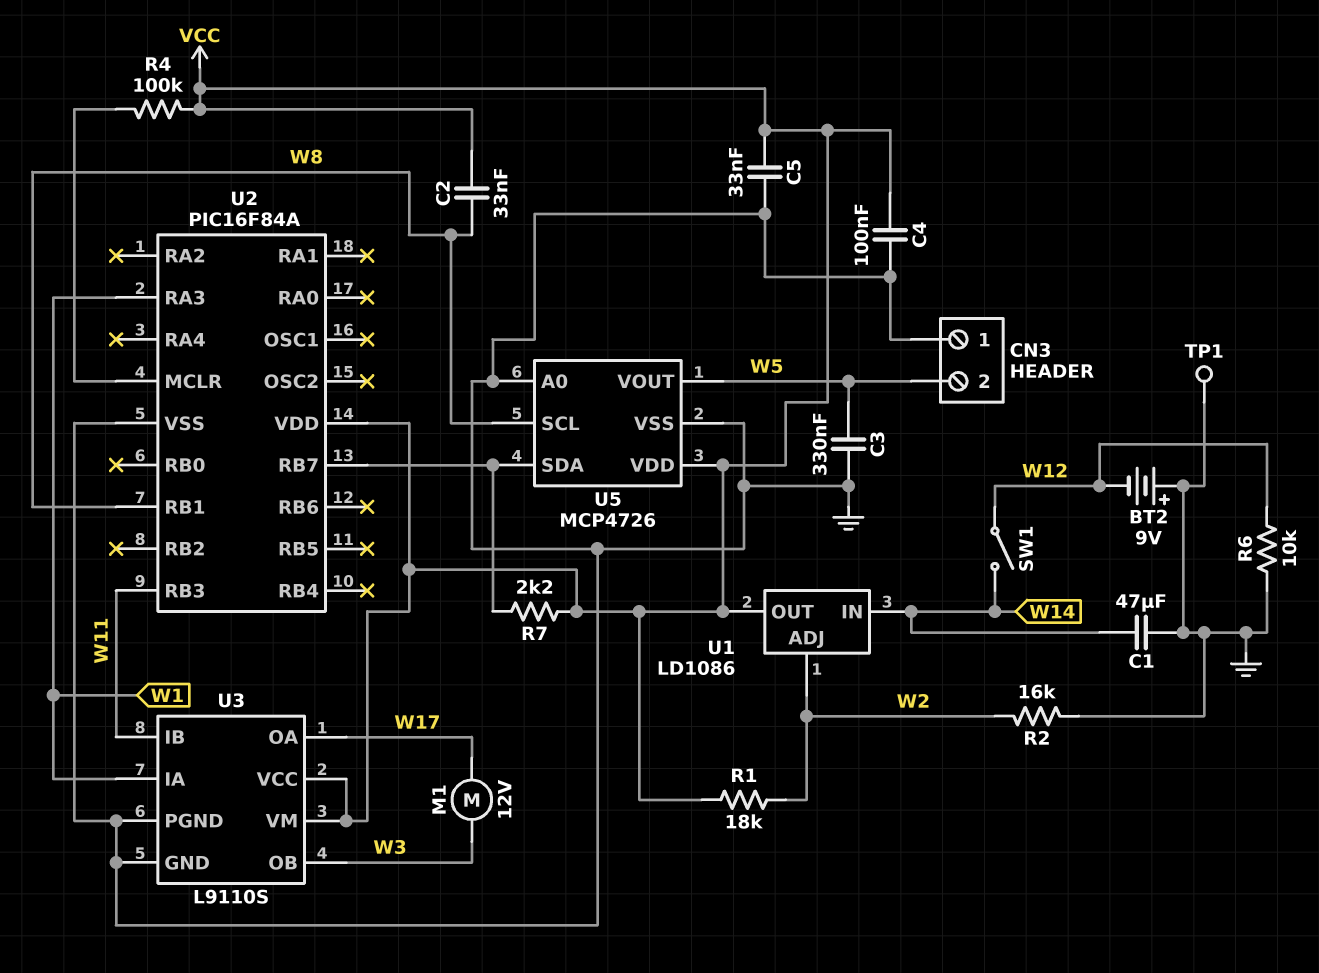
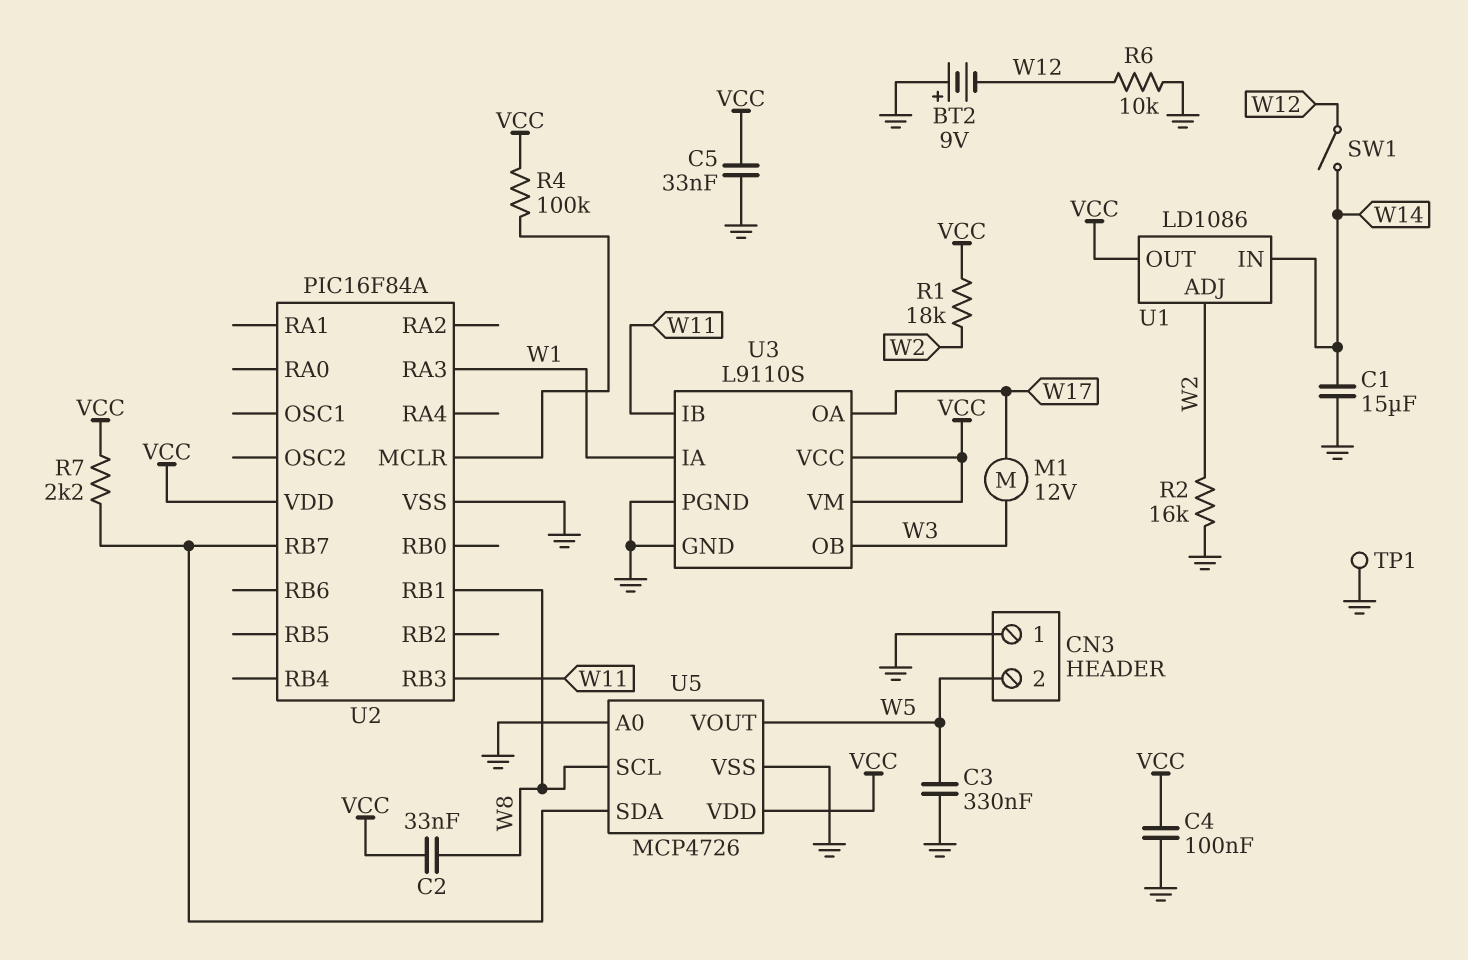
C1: 47uF (GND, W14) -> 15uF (GND, W14)

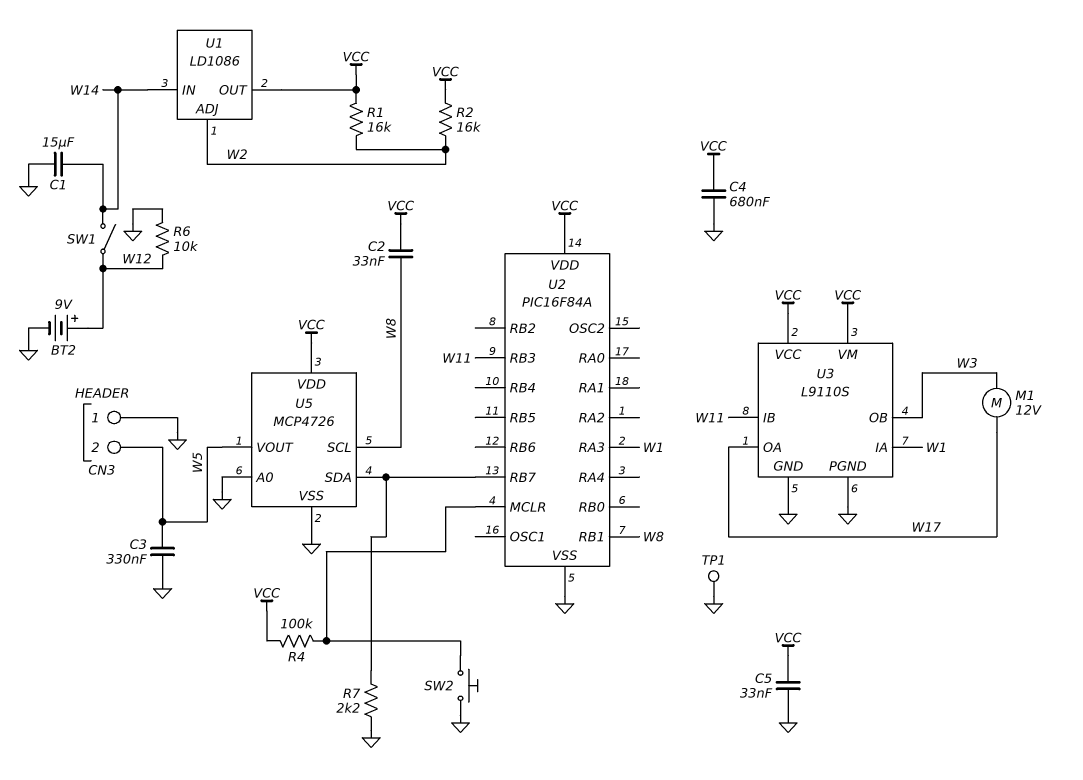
BT2: 9V (plus GND, minus W12) -> 9V (plus W12, minus GND)
C4: 100nF (GND, VCC) -> 680nF (GND, VCC)
R1: 18k (VCC, W2) -> 16k (VCC, W2)
R2: 16k (GND, W2) -> 16k (VCC, W2)
R7: 2.2k (U2/RB7, VCC) -> 2.2k (GND, U2/RB7)
SW2: none -> button (GND, U2/MCLR)

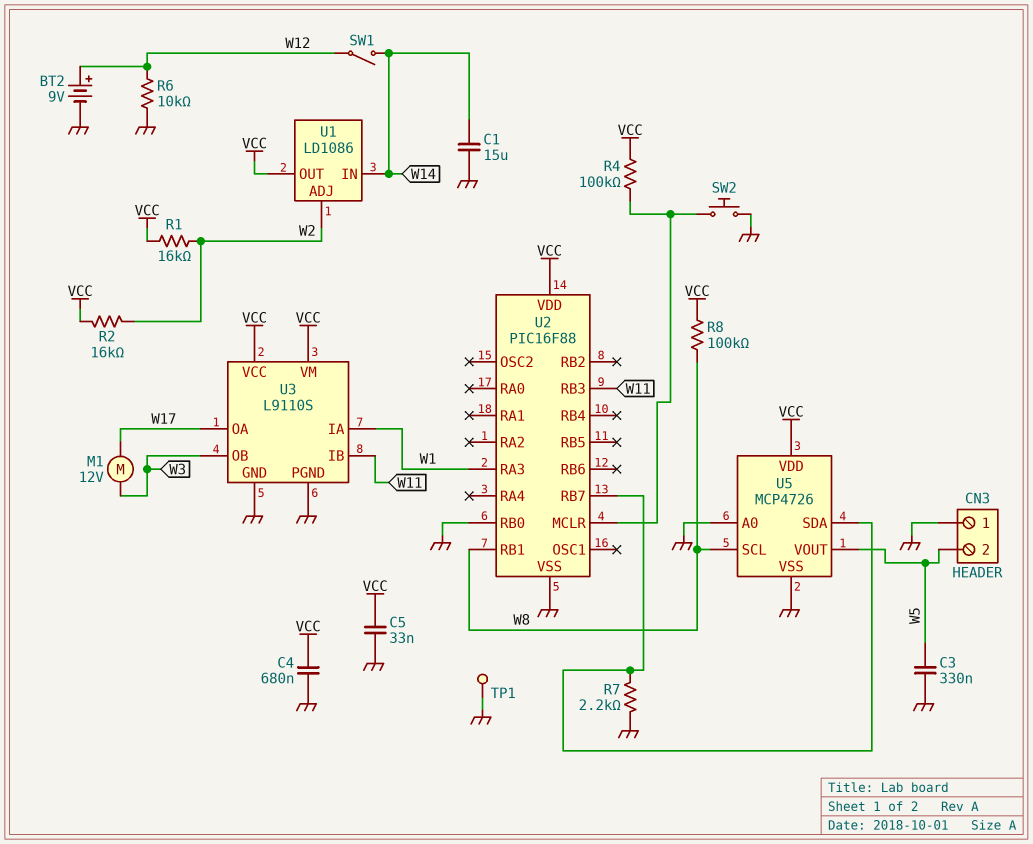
C2: 33nF (VCC, W8) -> none
R8: none -> 100k (VCC, W8)
U2: PIC16F84A -> PIC16F88
U2 pin RB0: none -> GND

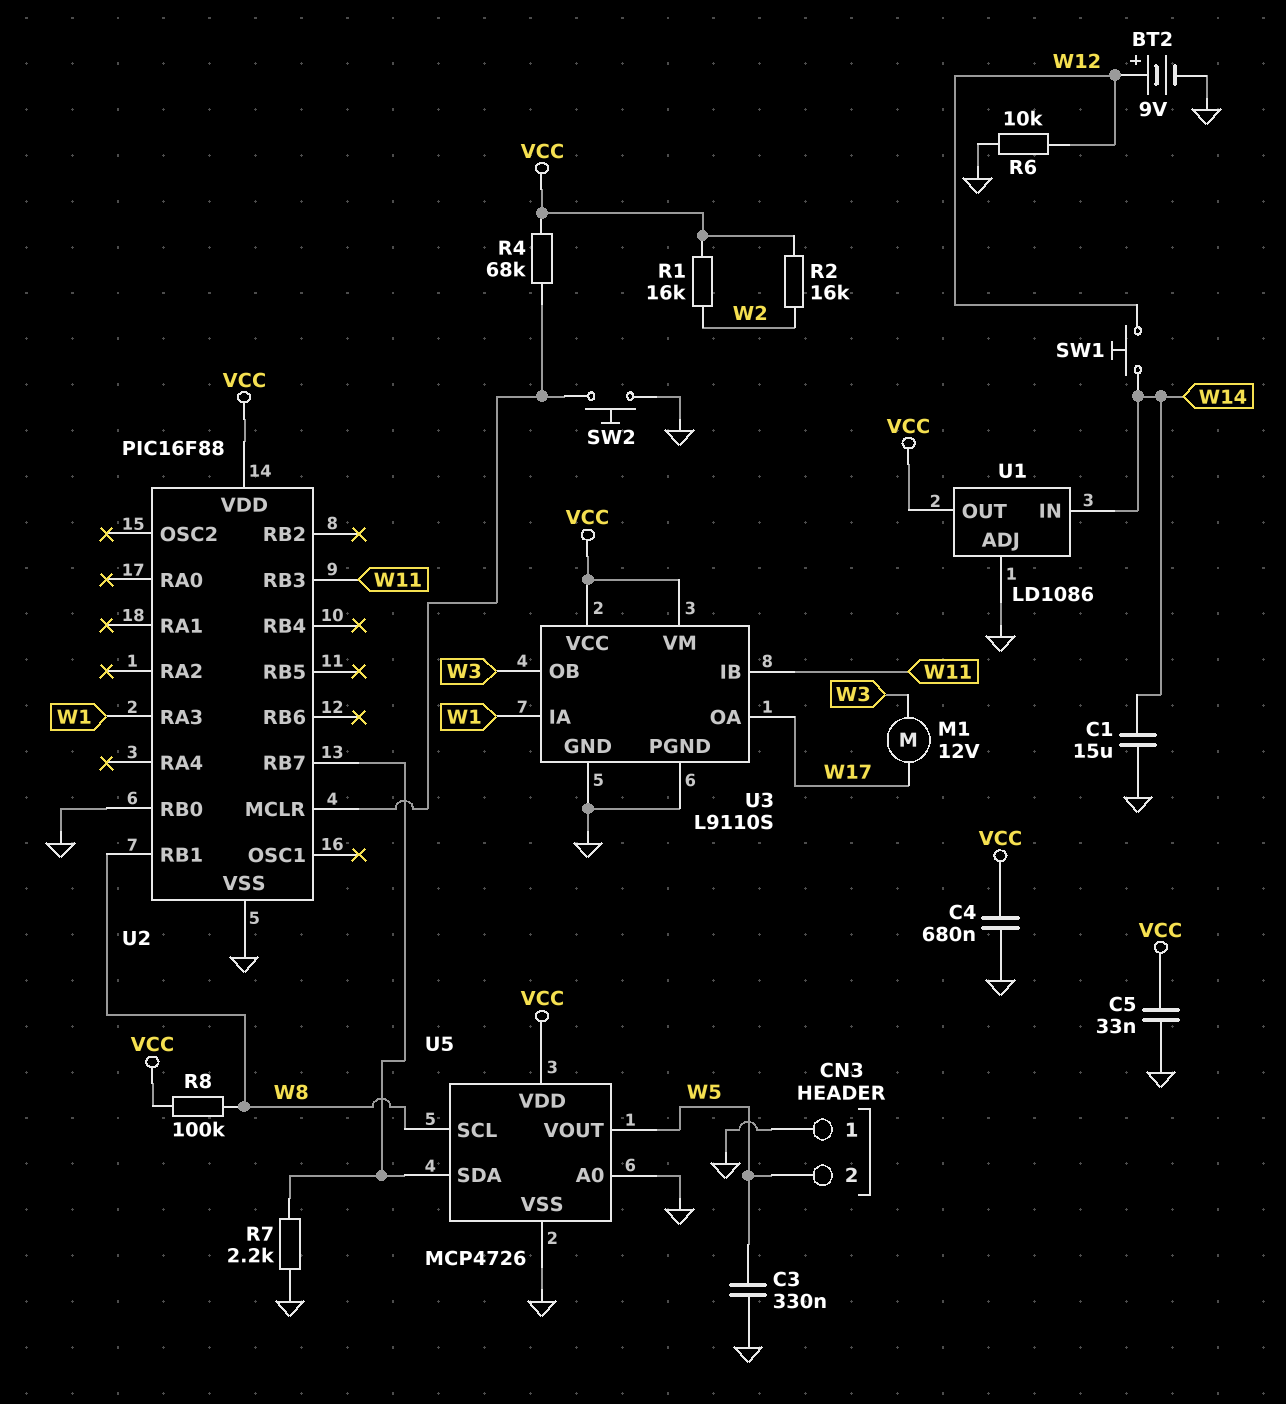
R4: 100k (U2/MCLR, VCC) -> 68k (U2/MCLR, VCC)
SW1: switch (W12, W14) -> button (W12, W14)
TP1: test point (GND) -> none
U1 pin ADJ: W2 -> GND

